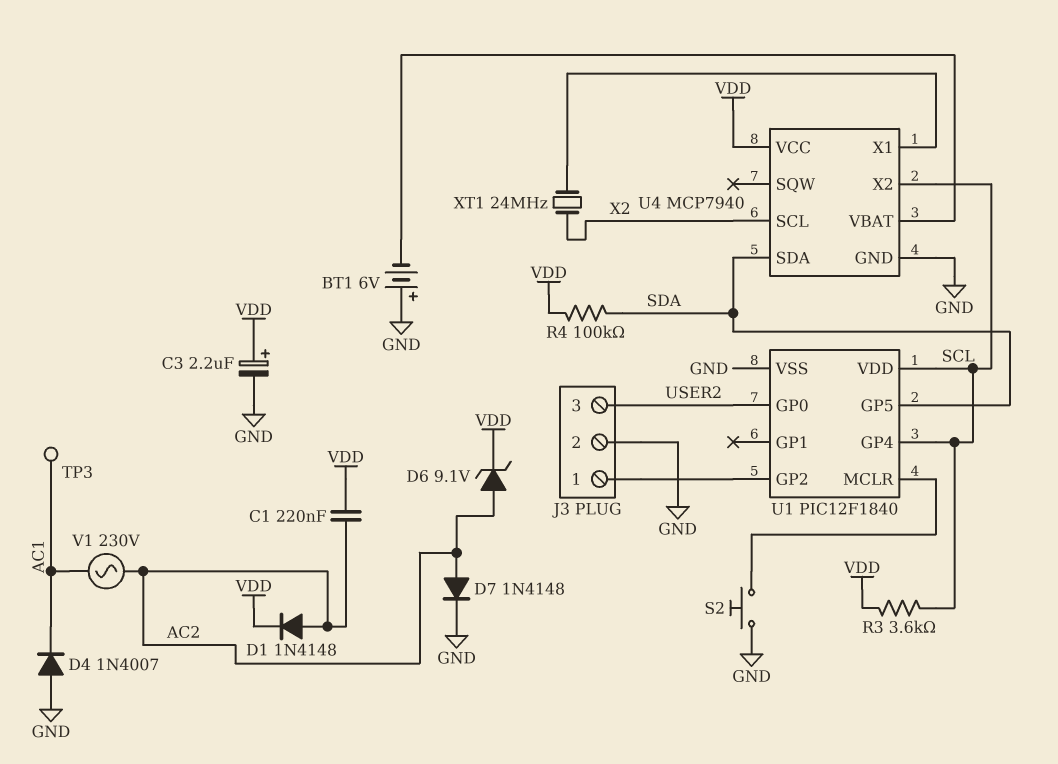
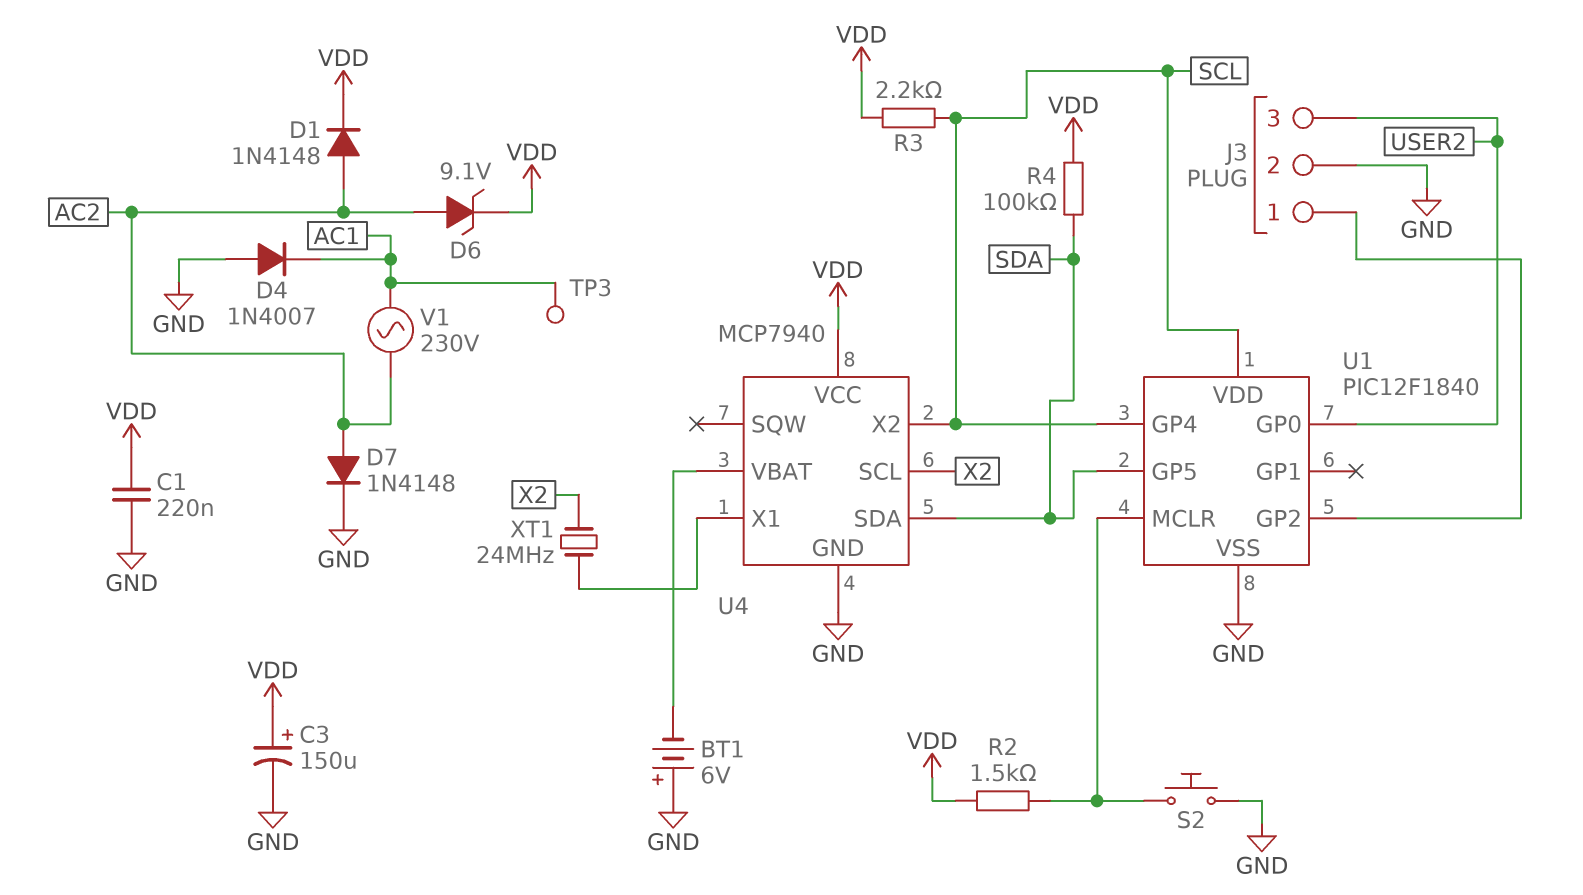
C1: 220nF (AC2, VDD) -> 220nF (GND, VDD)
C3: 2.2uF (plus VDD, minus GND) -> 150uF (plus VDD, minus GND)
R2: none -> 1.5k (U1/MCLR, VDD)
R3: 3.6k (SCL, VDD) -> 2.2k (SCL, VDD)

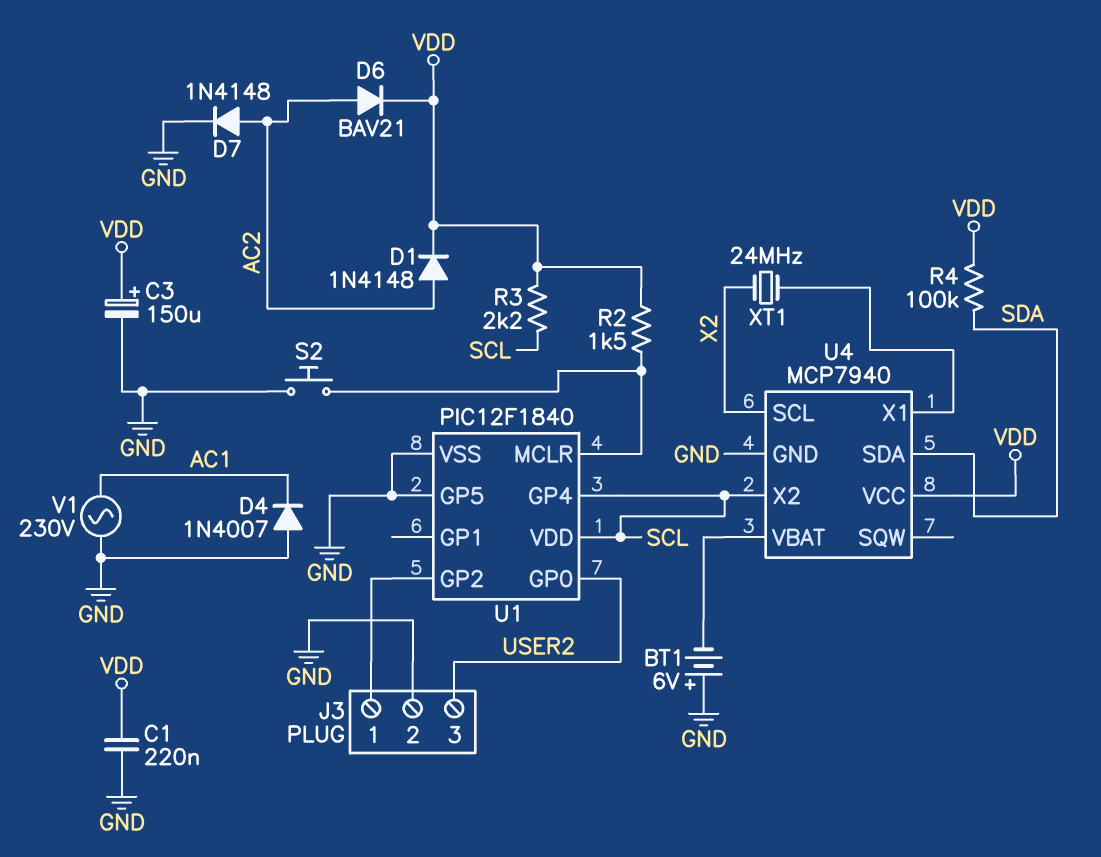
D6: zener 9.1V (A AC2, K VDD) -> diode BAV21 (A AC2, K VDD)
TP3: test point (AC1) -> none
U1 pin GP5: SDA -> GND
V1: AC 230V (AC1, AC2) -> AC 230V (AC1, GND)

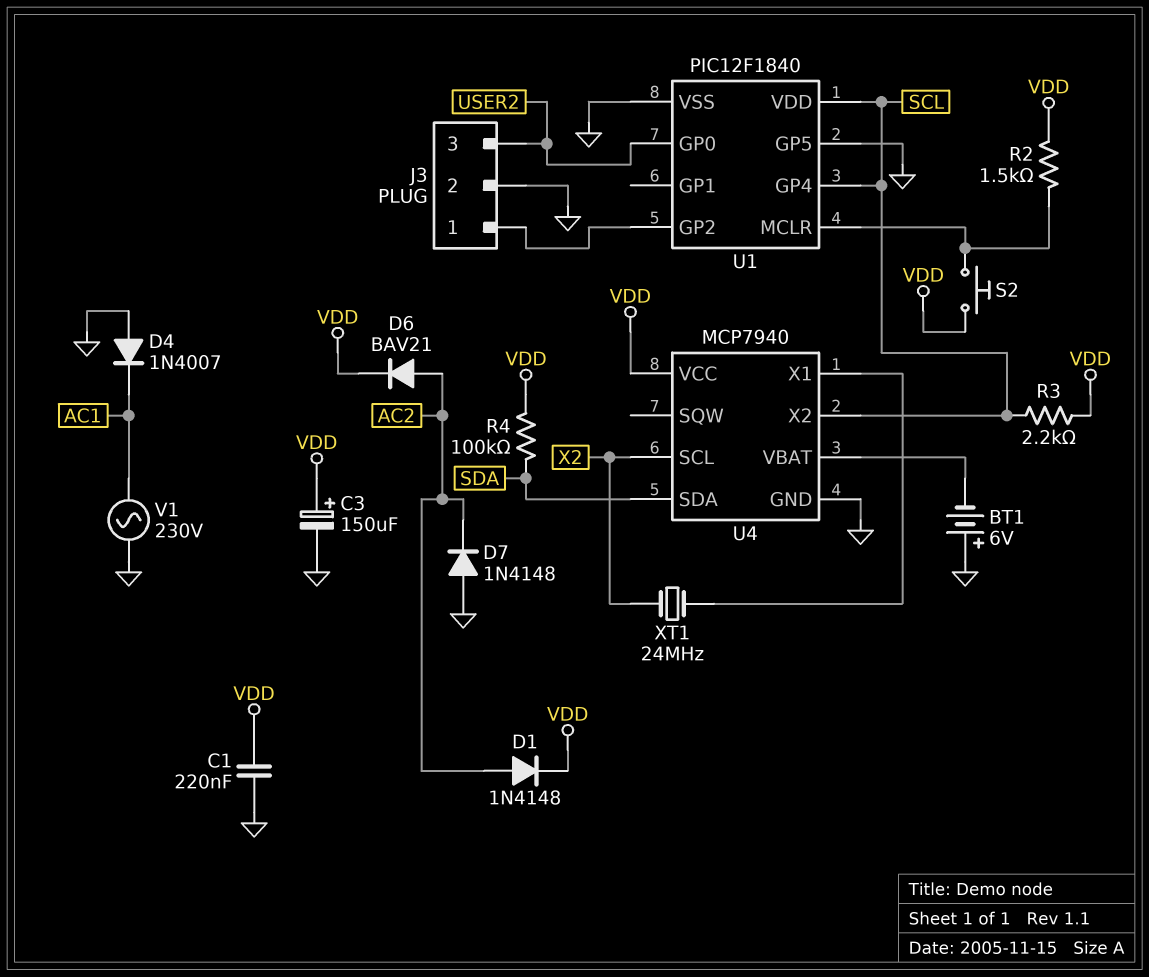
D7: diode 1N4148 (A AC2, K GND) -> diode 1N4148 (A GND, K AC2)
S2: button (GND, U1/MCLR) -> button (U1/MCLR, VDD)

